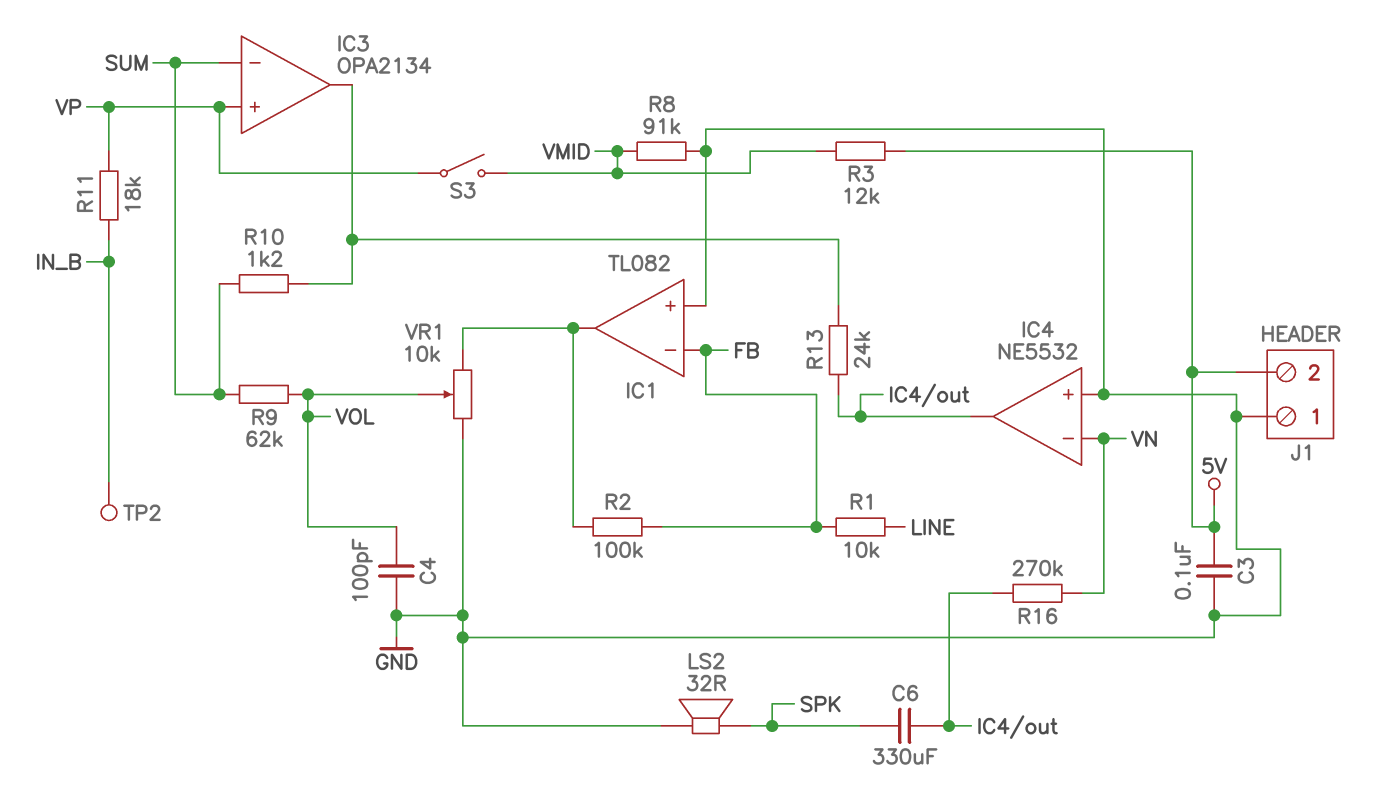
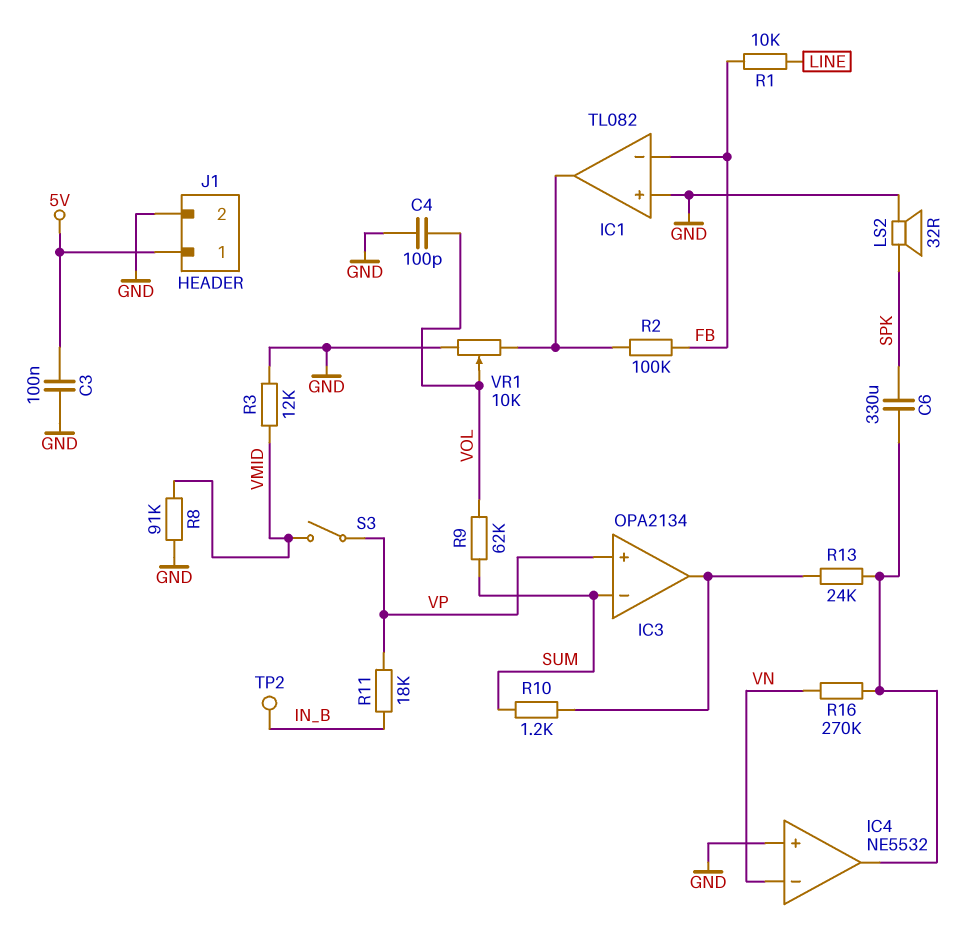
J1 pin 1: GND -> 5V
J1 pin 2: 5V -> GND
R3: 12k (5V, VMID) -> 12k (GND, VMID)

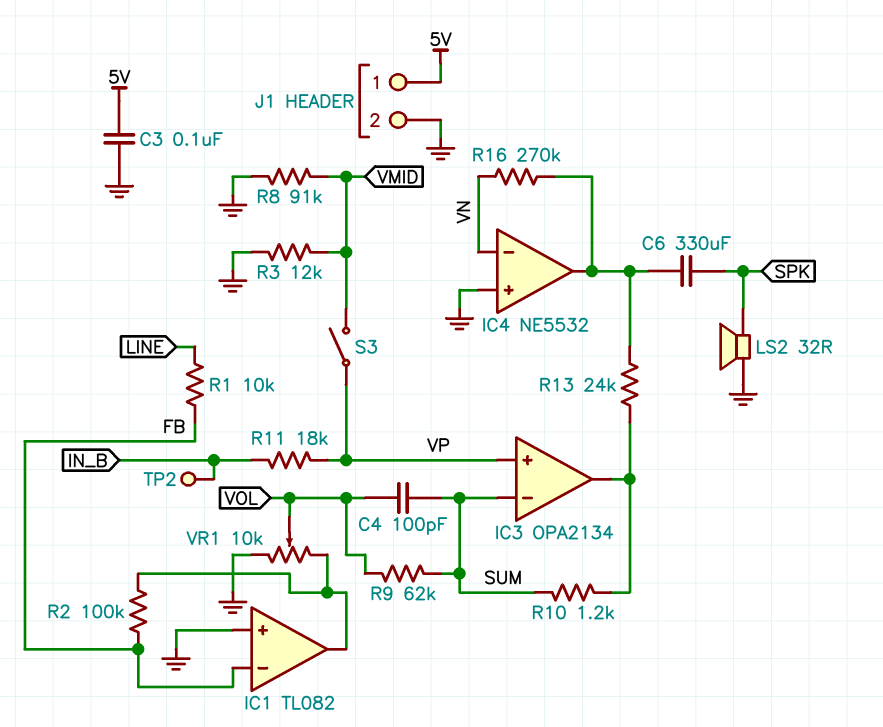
C4: 100pF (GND, VOL) -> 100pF (SUM, VOL)

